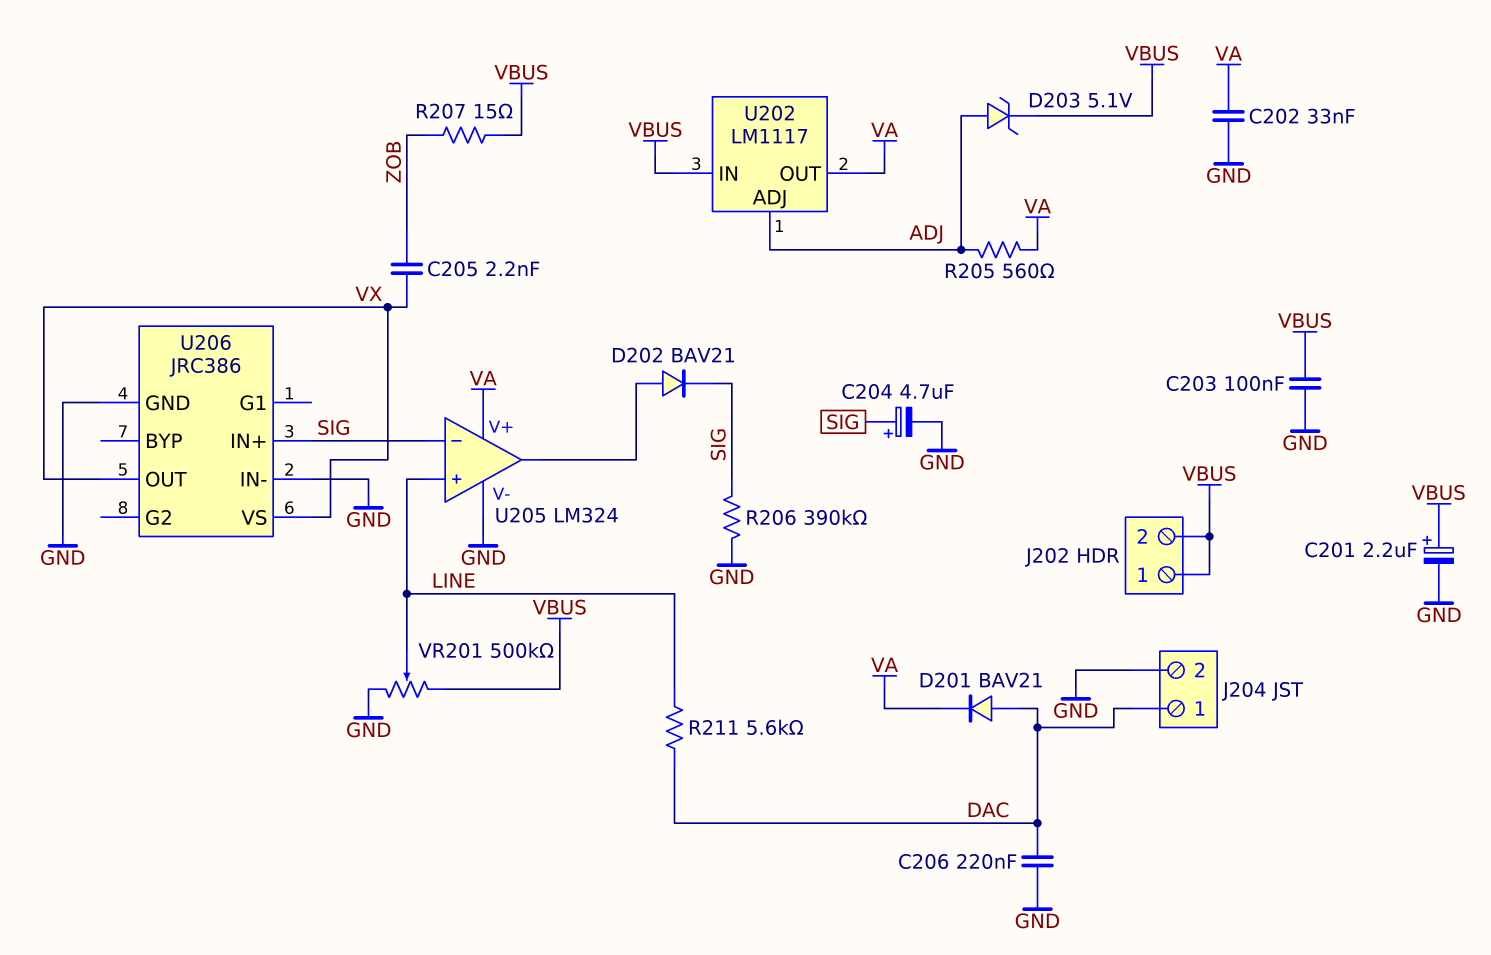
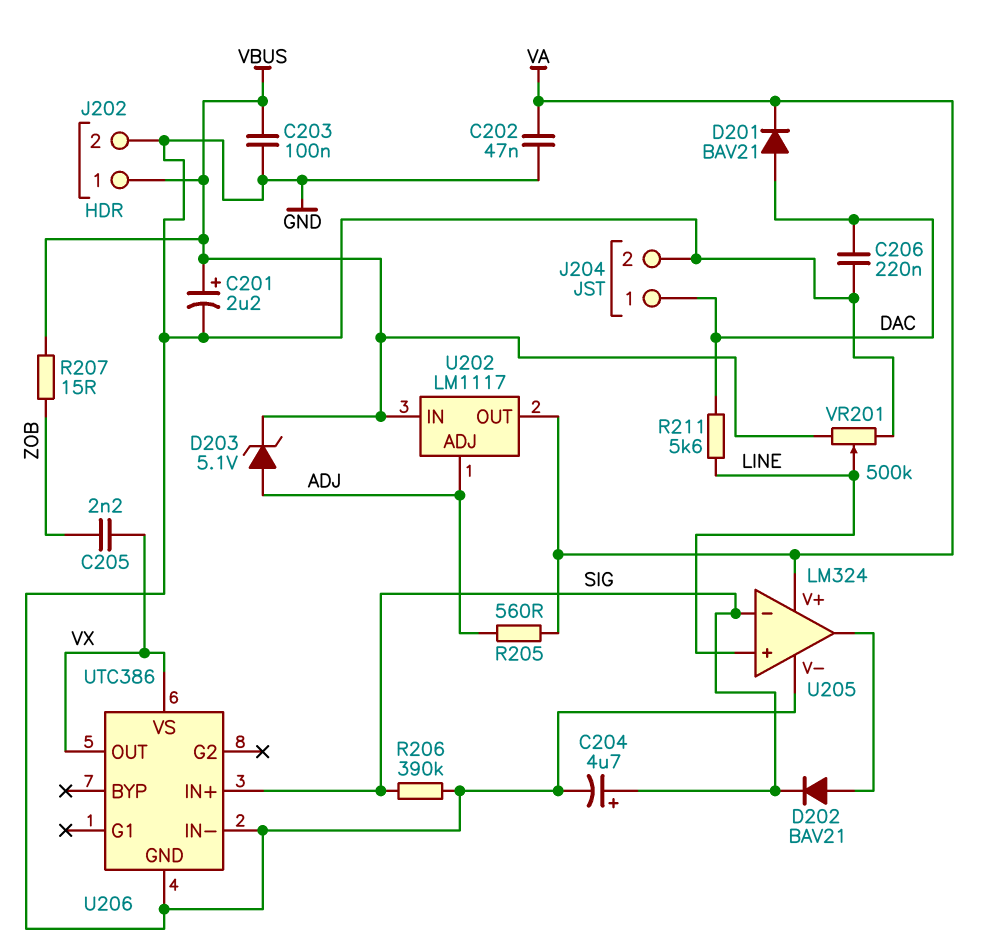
C202: 33nF (GND, VA) -> 47nF (GND, VA)
J202 pin 2: VBUS -> GND
U206: JRC386 -> UTC386

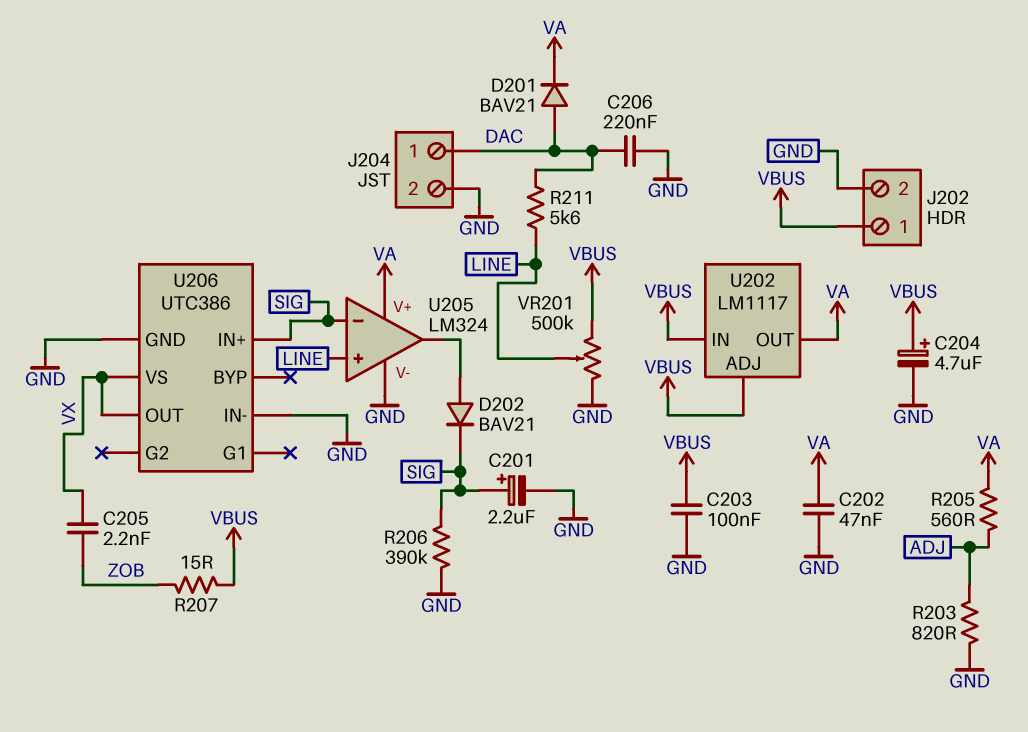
C201: 2.2uF (plus VBUS, minus GND) -> 2.2uF (plus SIG, minus GND)
C204: 4.7uF (plus SIG, minus GND) -> 4.7uF (plus VBUS, minus GND)
D203: zener 5.1V (A ADJ, K VBUS) -> none
R203: none -> 820 (ADJ, GND)
U202 pin ADJ: ADJ -> VBUS

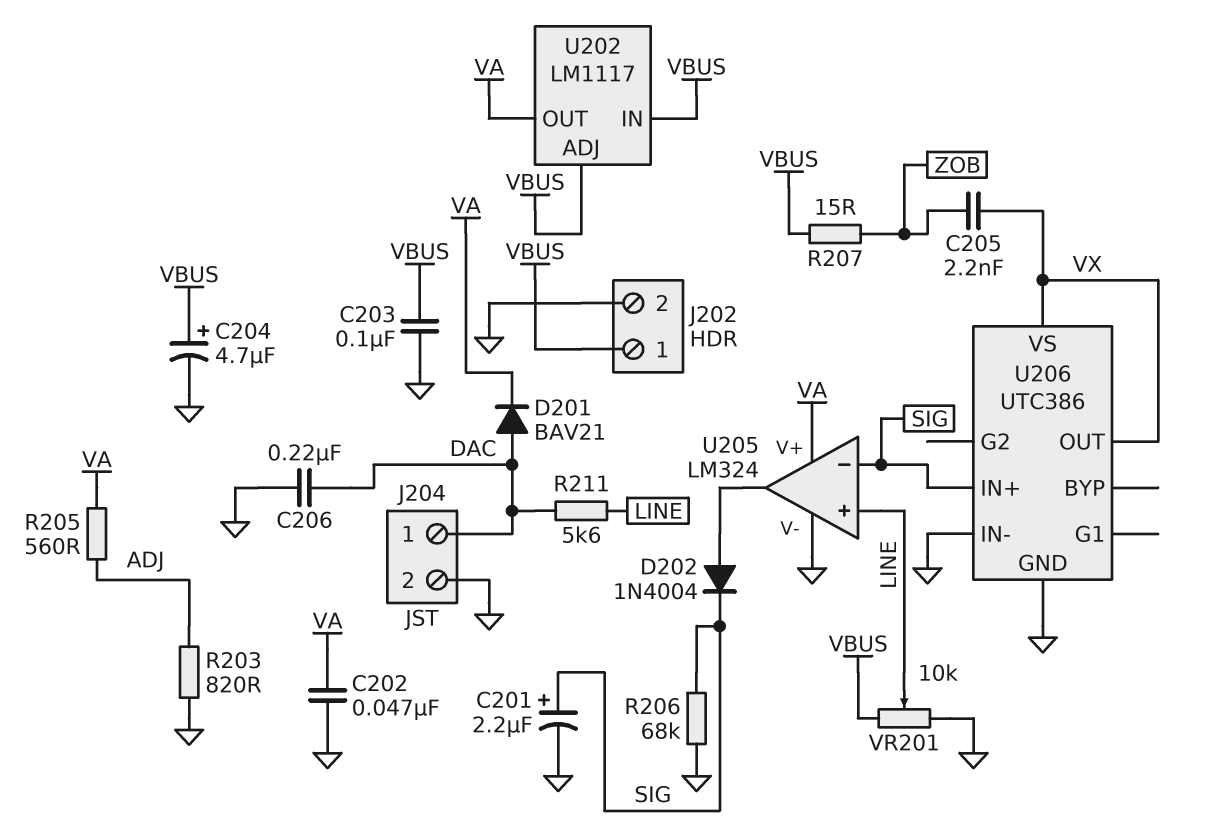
D202: diode BAV21 (A U205/out, K SIG) -> diode 1N4004 (A U205/out, K SIG)
R206: 390k (GND, SIG) -> 68k (GND, SIG)
VR201: 500k (GND, VBUS, wiper LINE) -> 10k (GND, VBUS, wiper LINE)

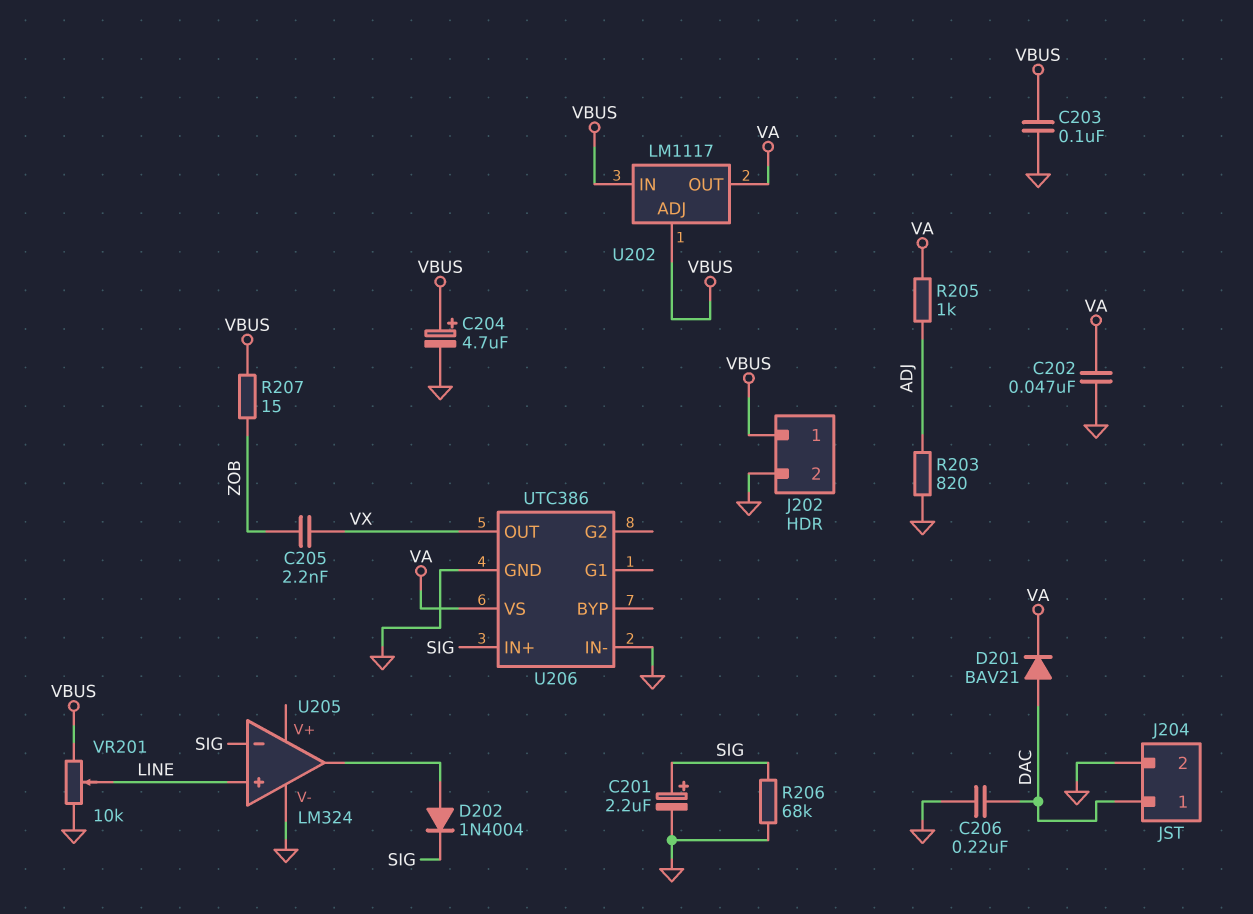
R205: 560 (ADJ, VA) -> 1k (ADJ, VA)
R211: 5.6k (DAC, LINE) -> none
U205 pin V+: VA -> none
U206 pin VS: VX -> VA

